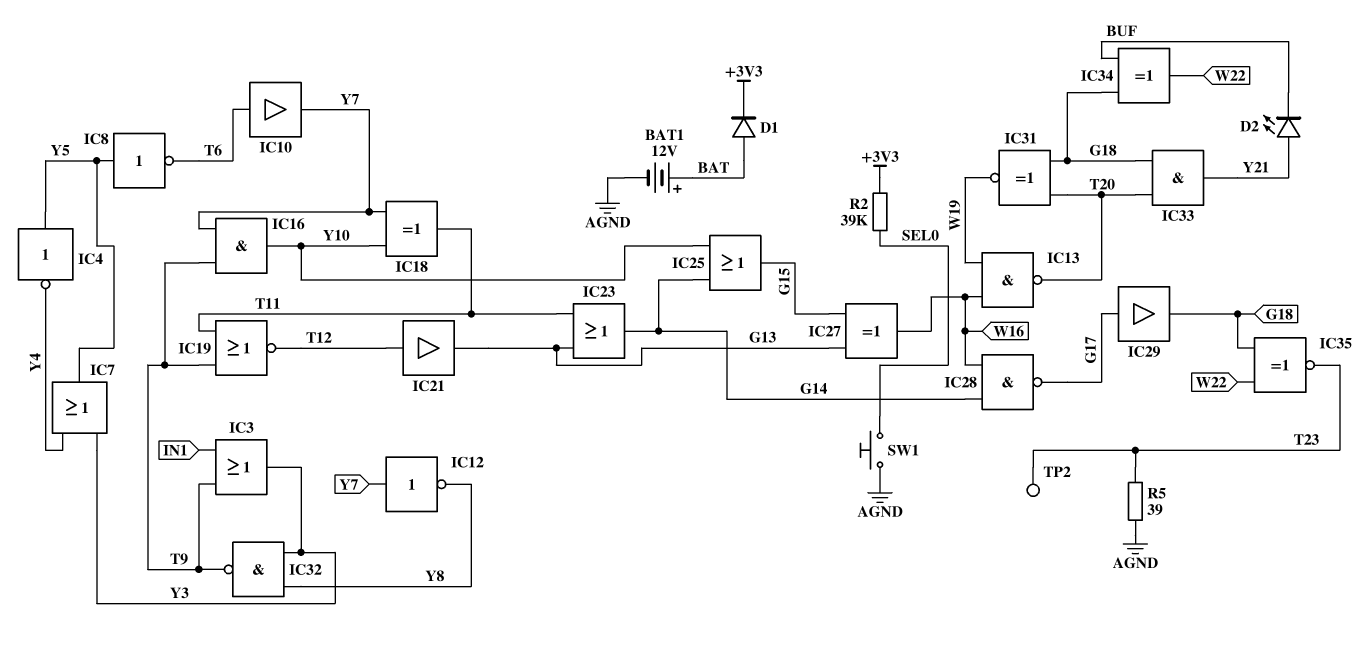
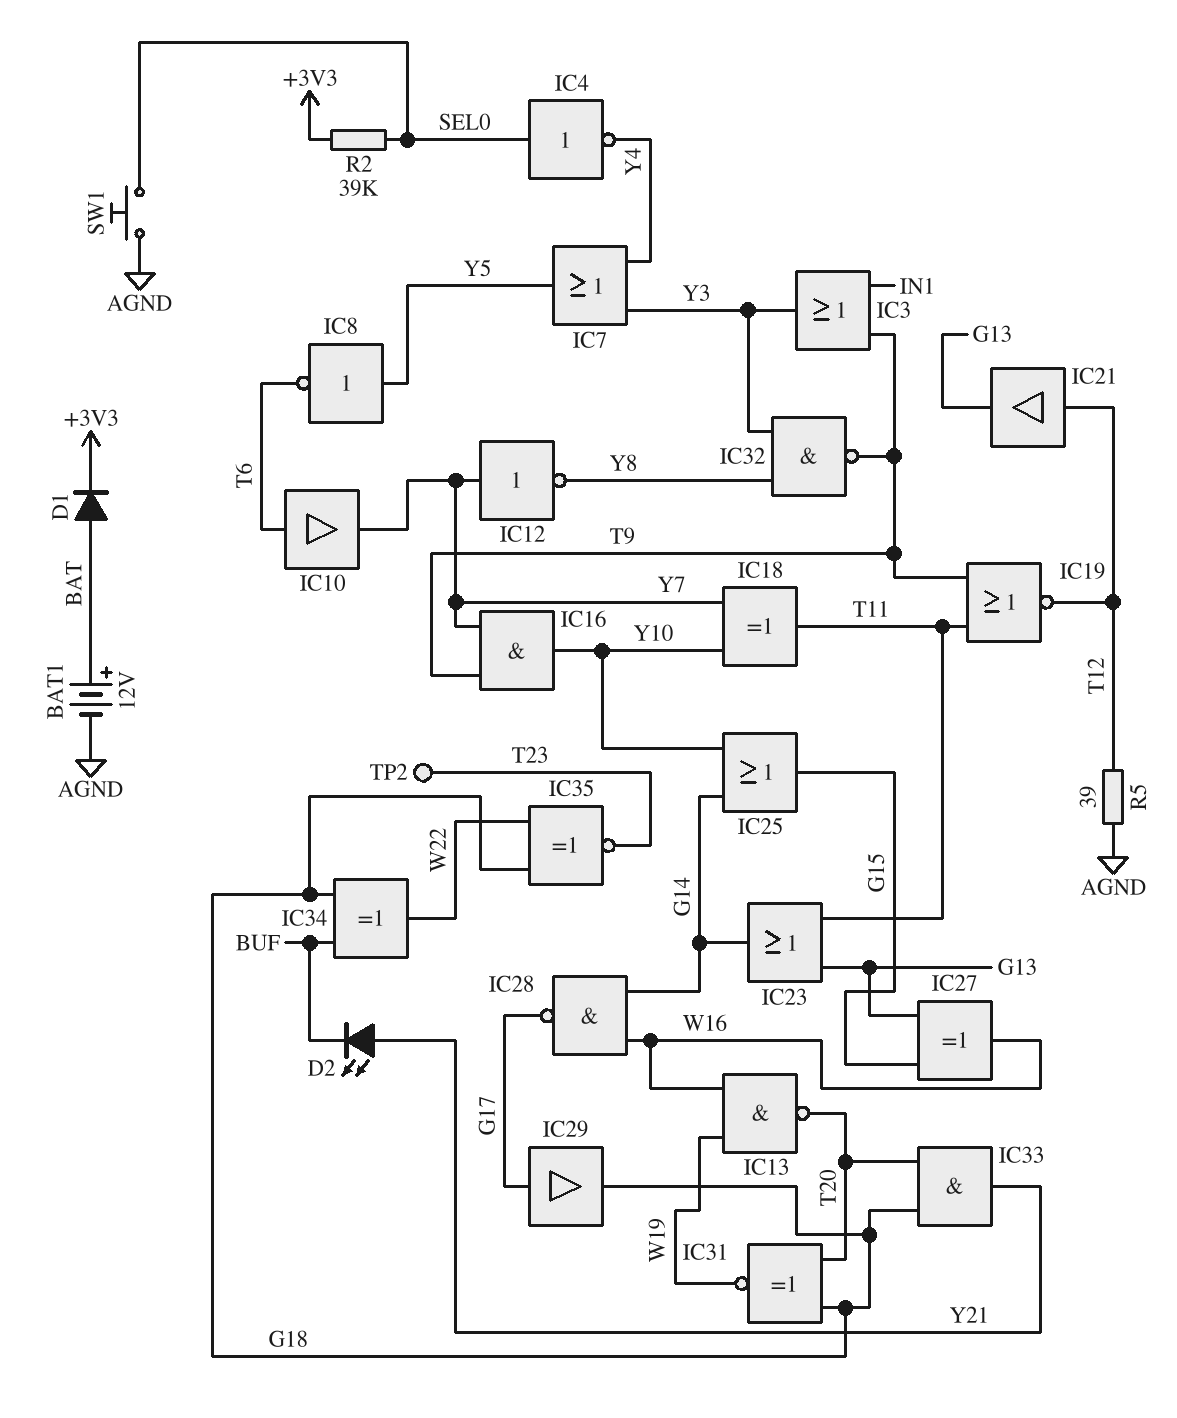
IC4: NOT (in Y5, out Y4) -> NOT (in SEL0, out Y4)
R5: 39 (AGND, T23) -> 39 (AGND, T12)

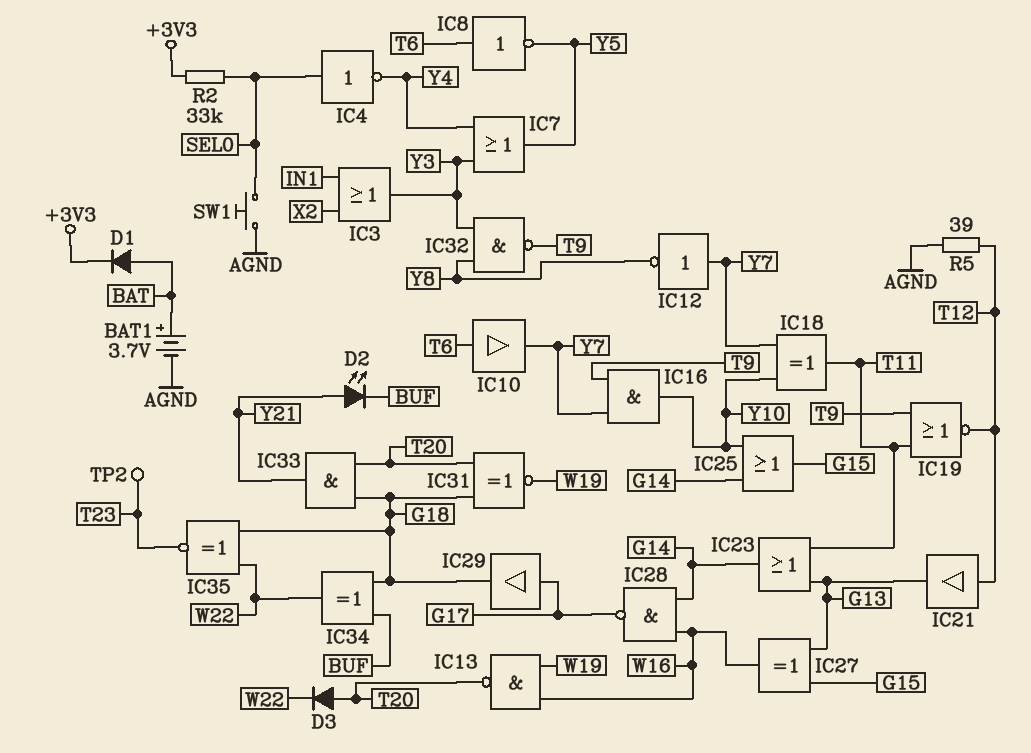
BAT1: 12V (plus BAT, minus AGND) -> 3.7V (plus BAT, minus AGND)
D3: none -> diode (A T20, K W22)
IC3: OR (in IN1, in T9, out Y3) -> OR (in IN1, in X2, out Y3)
IC8: NOT (in Y5, out T6) -> NOT (in T6, out Y5)
R2: 39k (+3V3, SEL0) -> 33k (+3V3, SEL0)

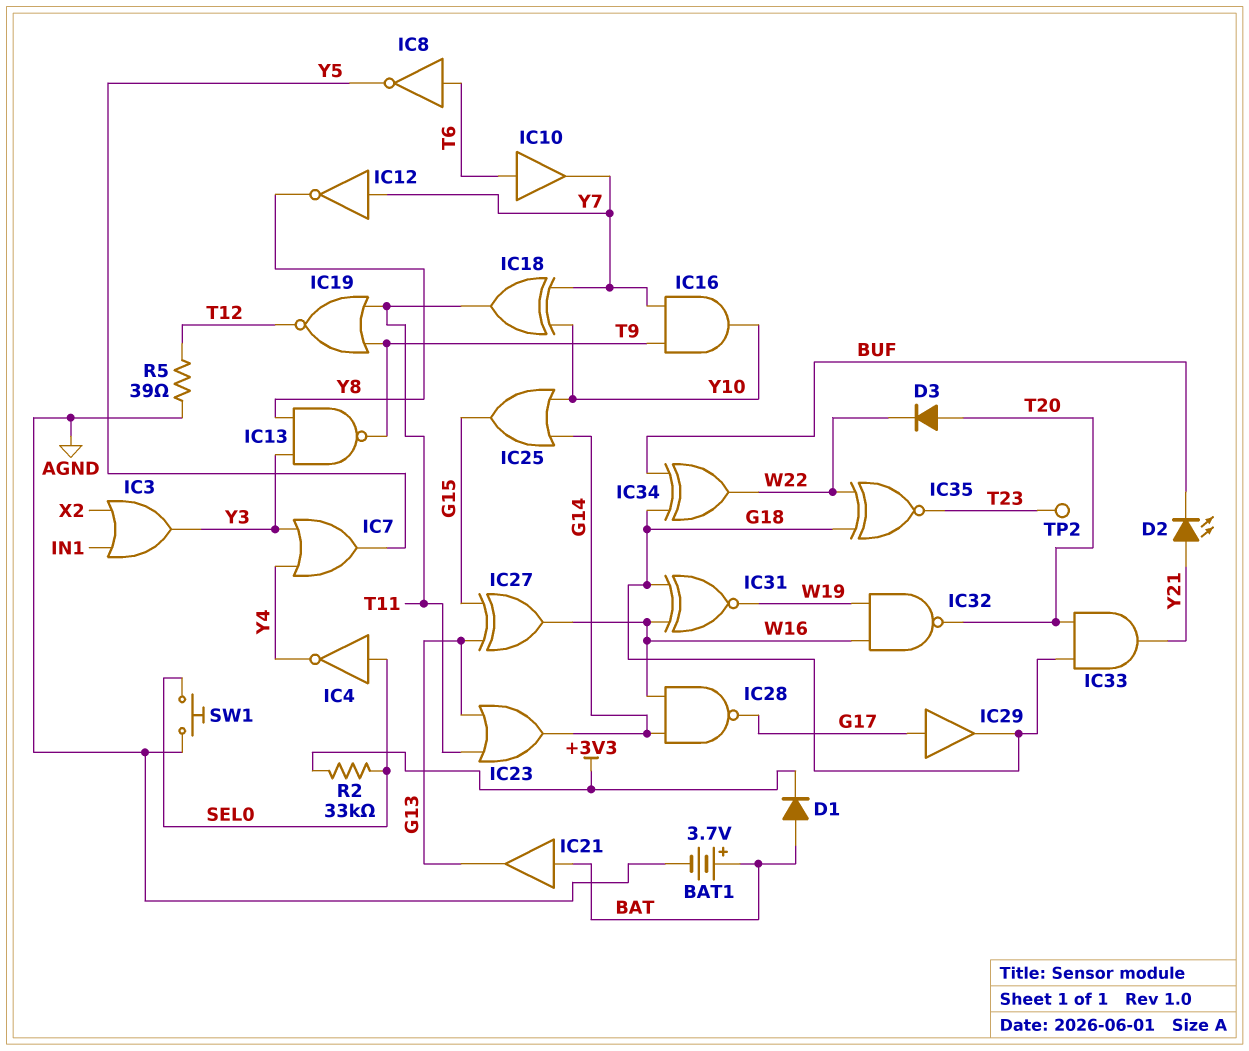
IC13: NAND (in W16, in W19, out T20) -> NAND (in Y3, in Y8, out T9)
IC21: buffer (in T12, out G13) -> buffer (in BAT, out G13)
IC31: XNOR (in G18, in T20, out W19) -> XNOR (in G18, in W16, out W19)
IC32: NAND (in Y3, in Y8, out T9) -> NAND (in W16, in W19, out T20)

